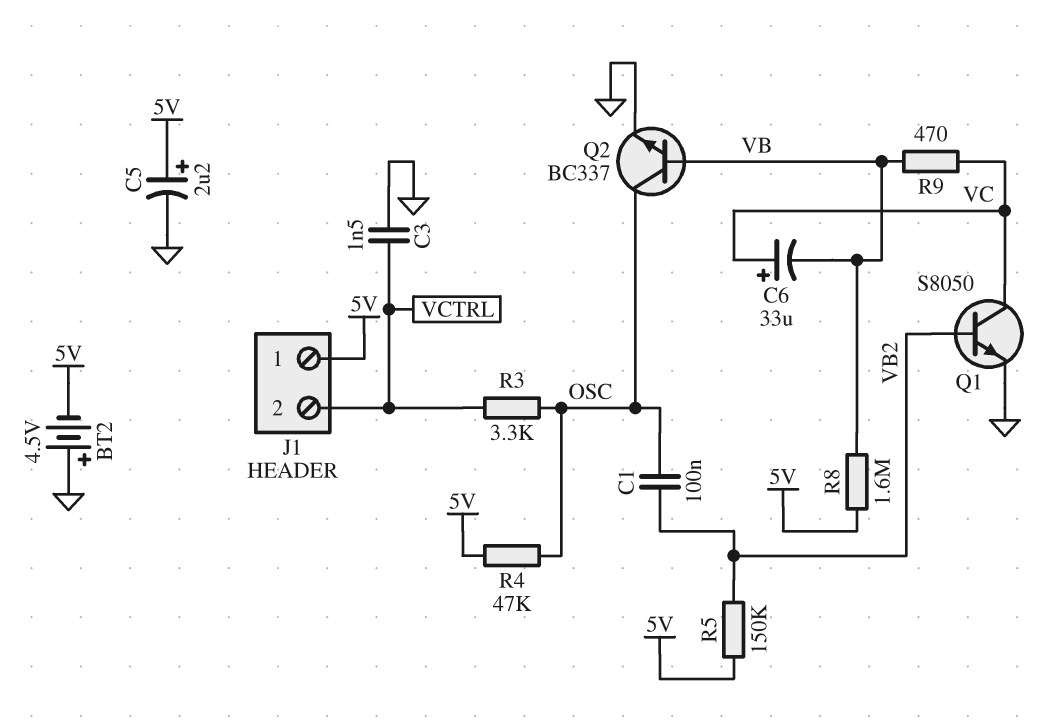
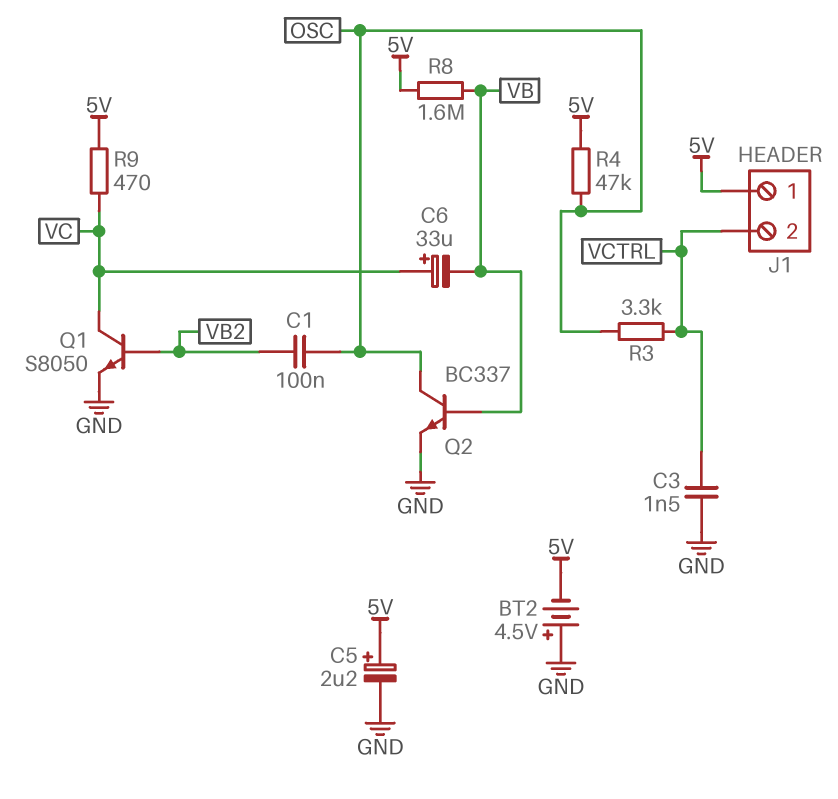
R5: 150k (5V, VB2) -> none
R9: 470 (VB, VC) -> 470 (5V, VC)

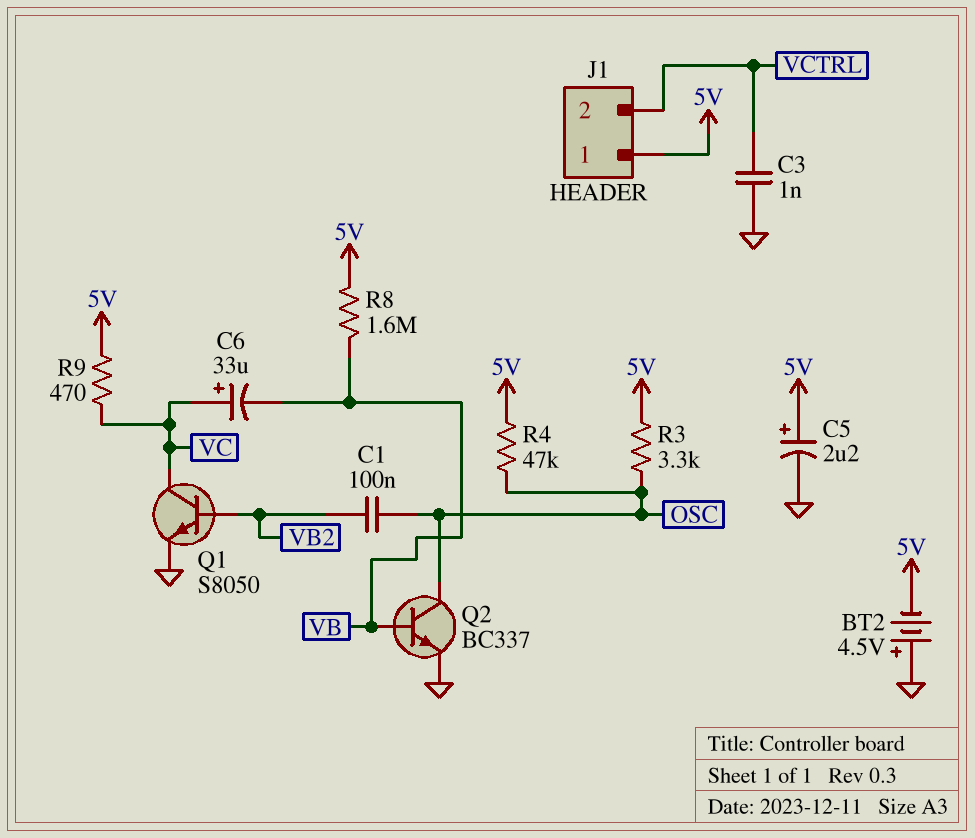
C3: 1.5nF (GND, VCTRL) -> 1nF (GND, VCTRL)
R3: 3.3k (OSC, VCTRL) -> 3.3k (5V, OSC)

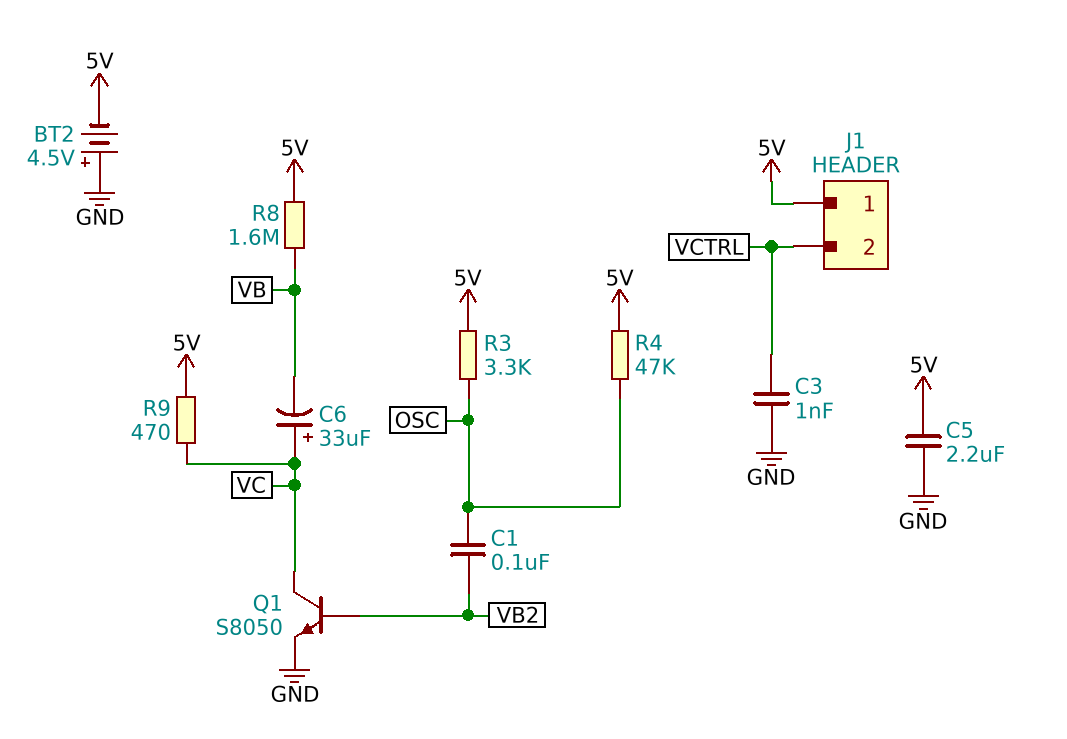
C5: 2.2uF (plus 5V, minus GND) -> 2.2uF (5V, GND)
Q2: NPN BC337 (B VB, C OSC, E GND) -> none

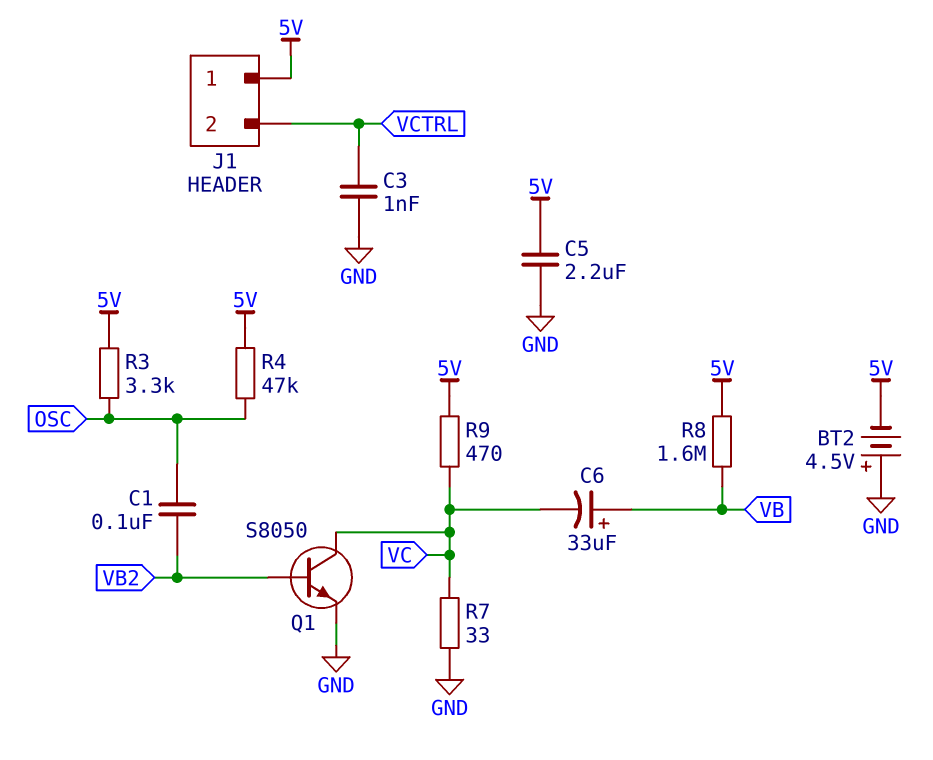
C6: 33uF (plus VC, minus VB) -> 33uF (plus VB, minus VC)
R7: none -> 33 (GND, VC)

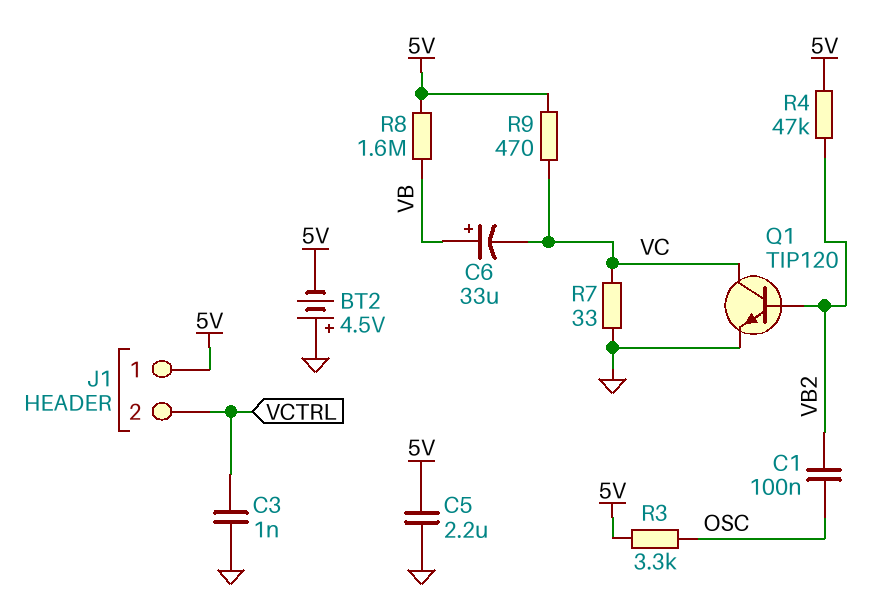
Q1: NPN S8050 (B VB2, C VC, E GND) -> NPN TIP120 (B VB2, C VC, E GND)
R4: 47k (5V, OSC) -> 47k (5V, VB2)

